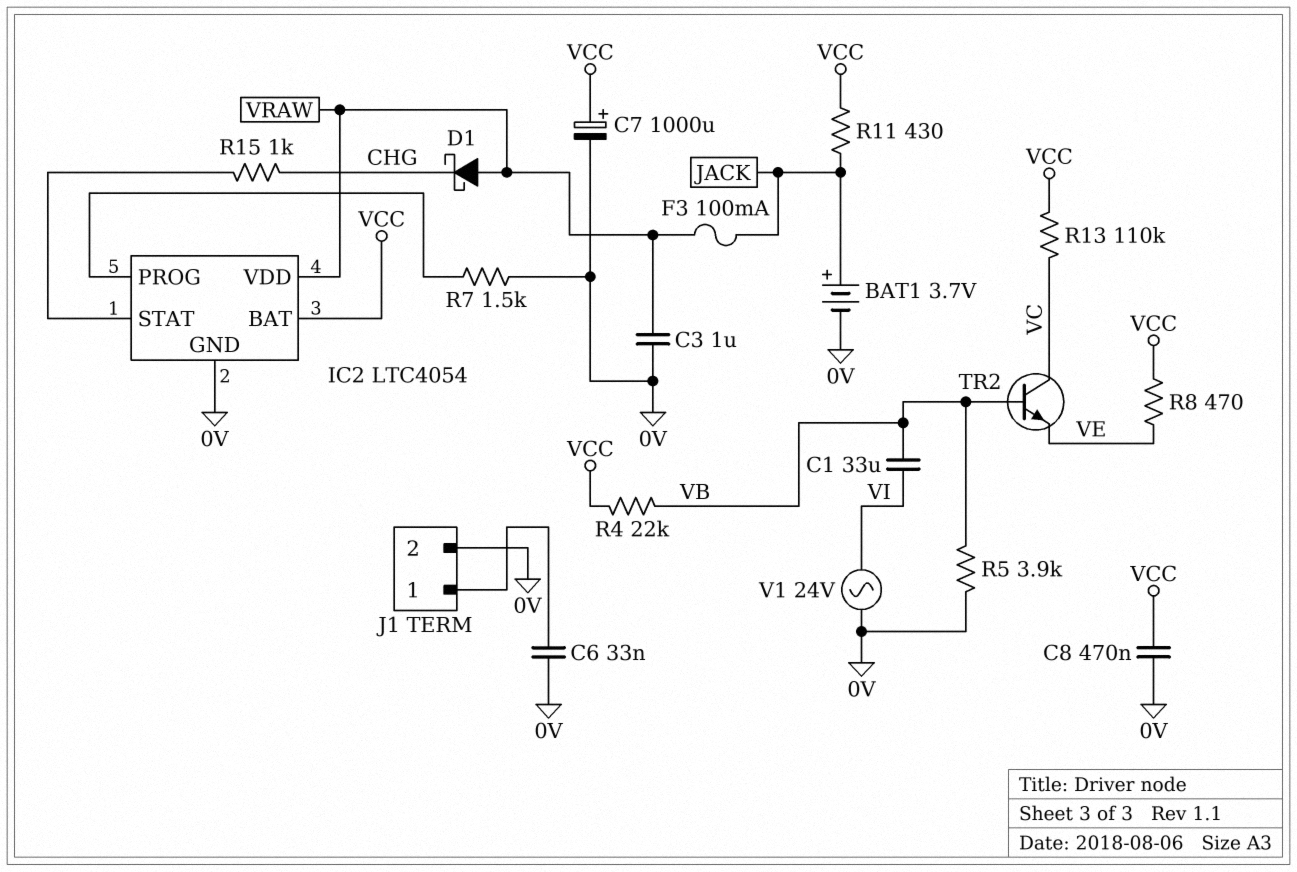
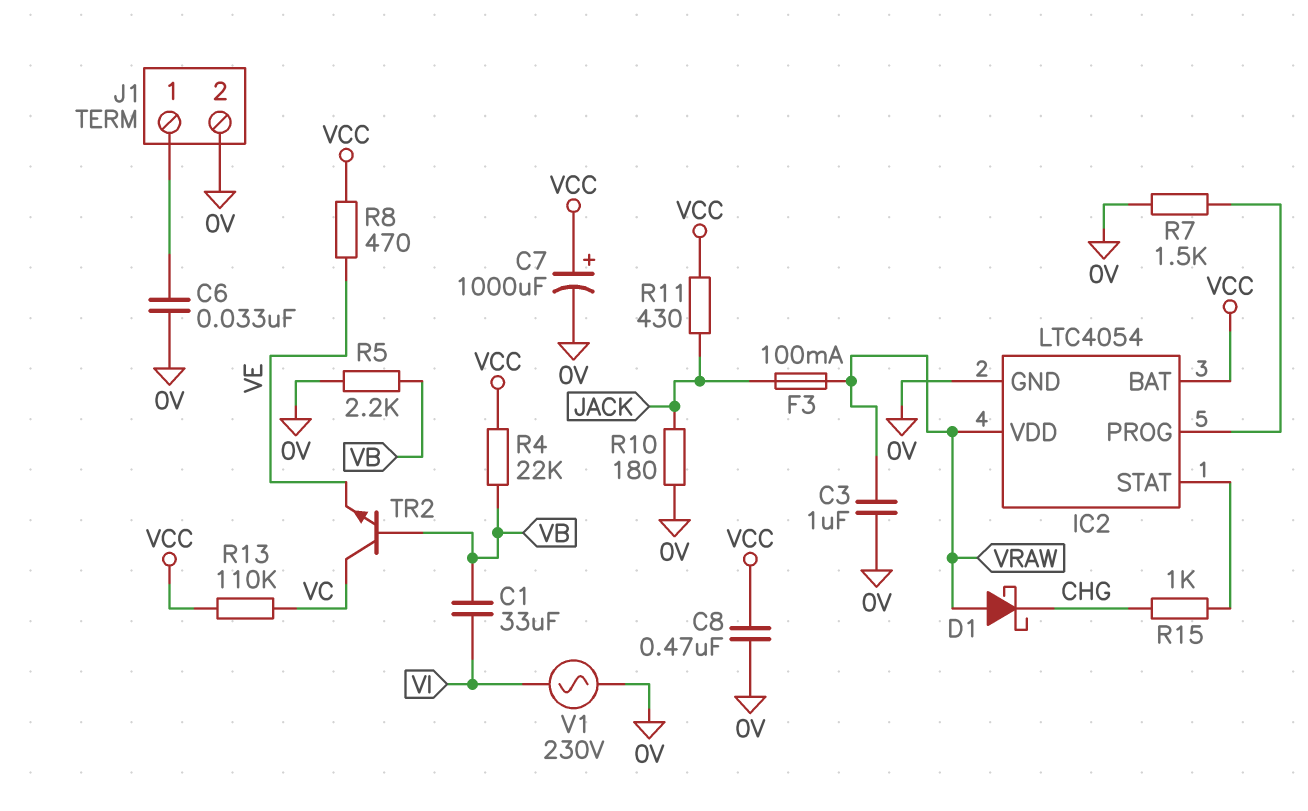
BAT1: 3.7V (plus JACK, minus 0V) -> none
R5: 3.9k (0V, VB) -> 2.2k (0V, VB)
R10: none -> 180 (0V, JACK)
V1: AC 24V (0V, VI) -> AC 230V (0V, VI)

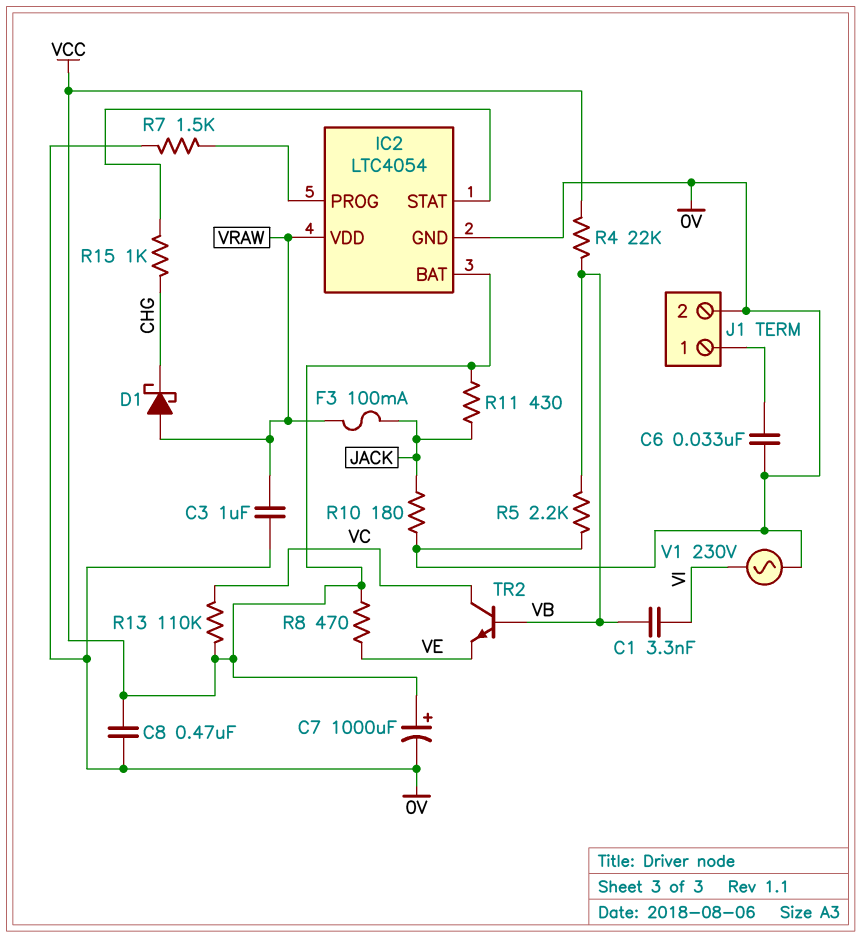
C1: 33uF (VB, VI) -> 3.3nF (VB, VI)

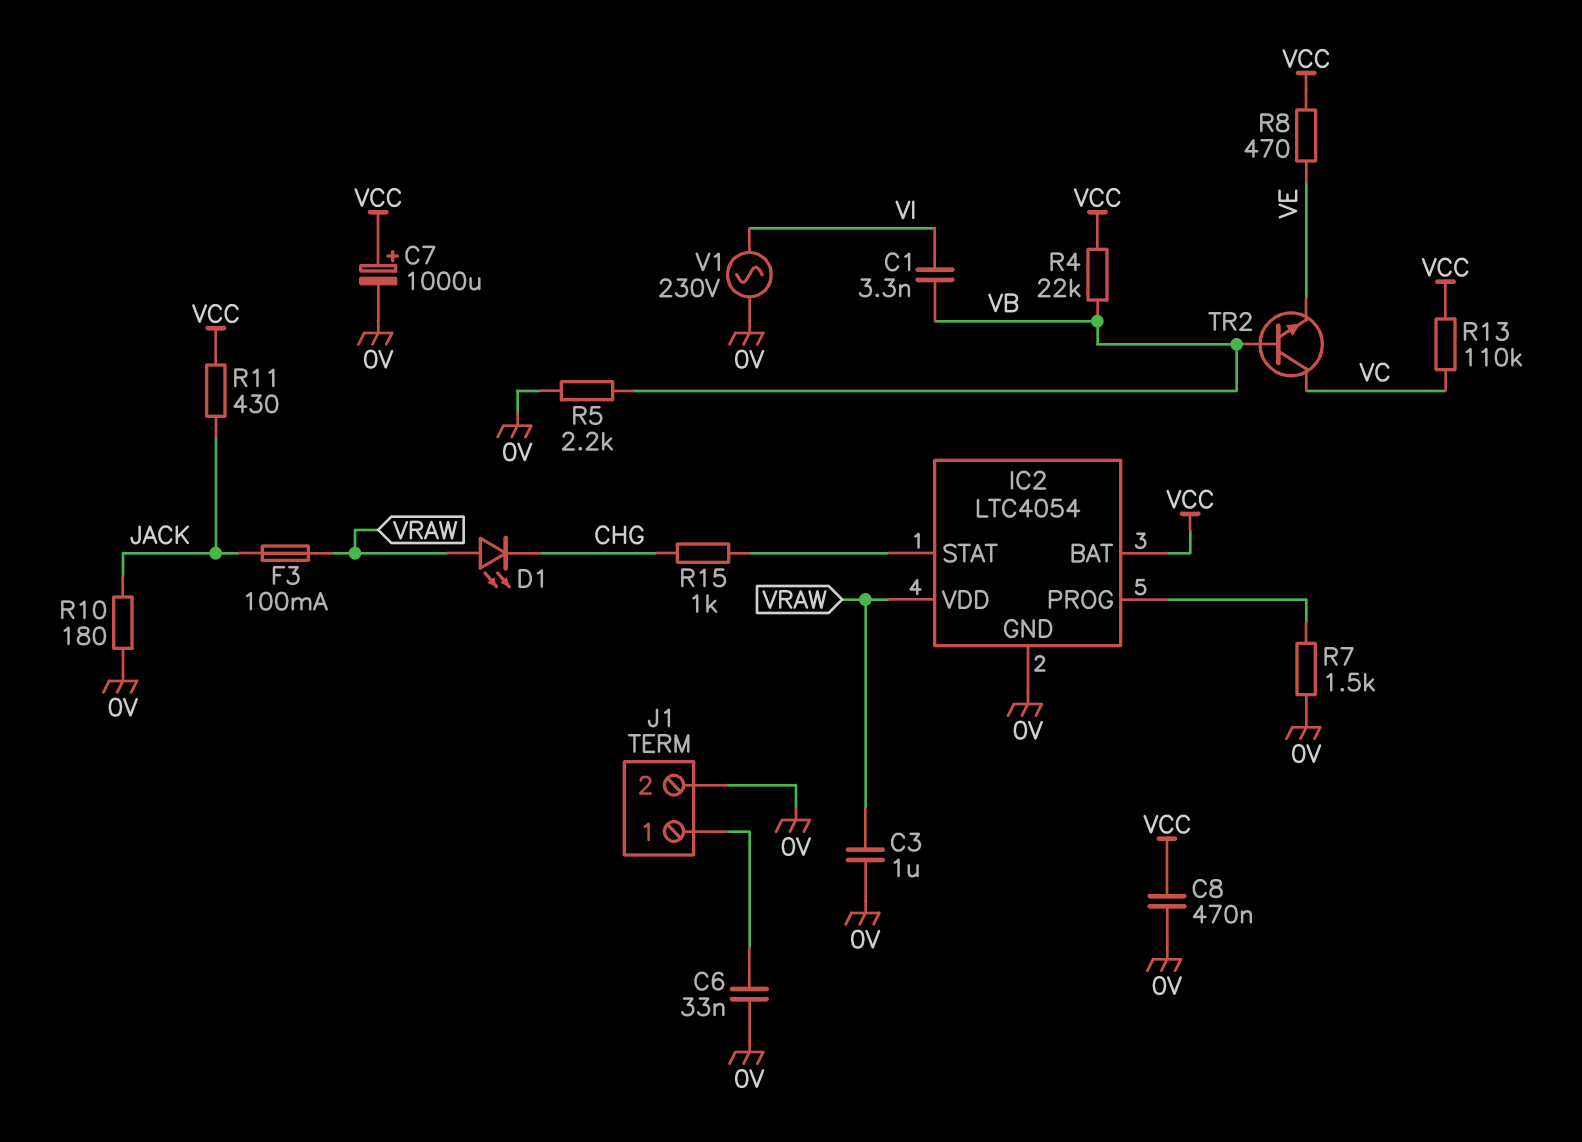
D1: schottky (A VRAW, K CHG) -> LED (A VRAW, K CHG)

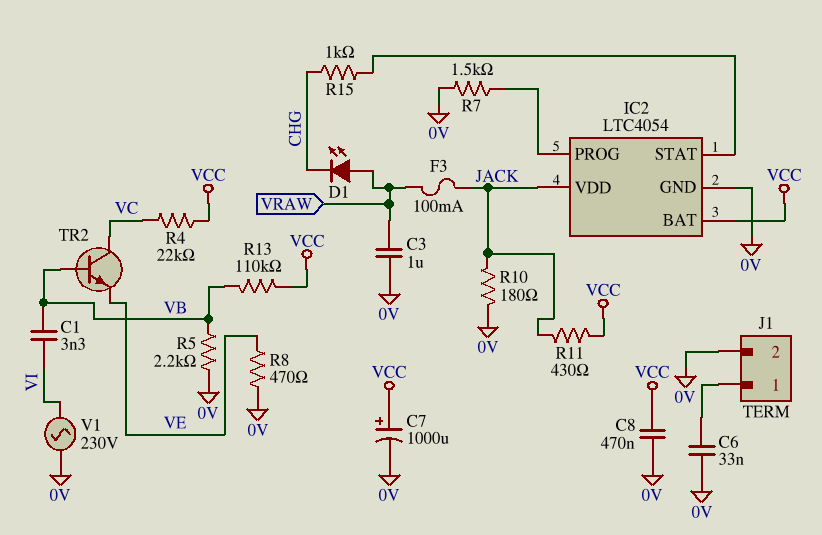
IC2 pin VDD: VRAW -> JACK
R4: 22k (VB, VCC) -> 22k (VC, VCC)
R8: 470 (VCC, VE) -> 470 (0V, VE)
R13: 110k (VC, VCC) -> 110k (VB, VCC)

